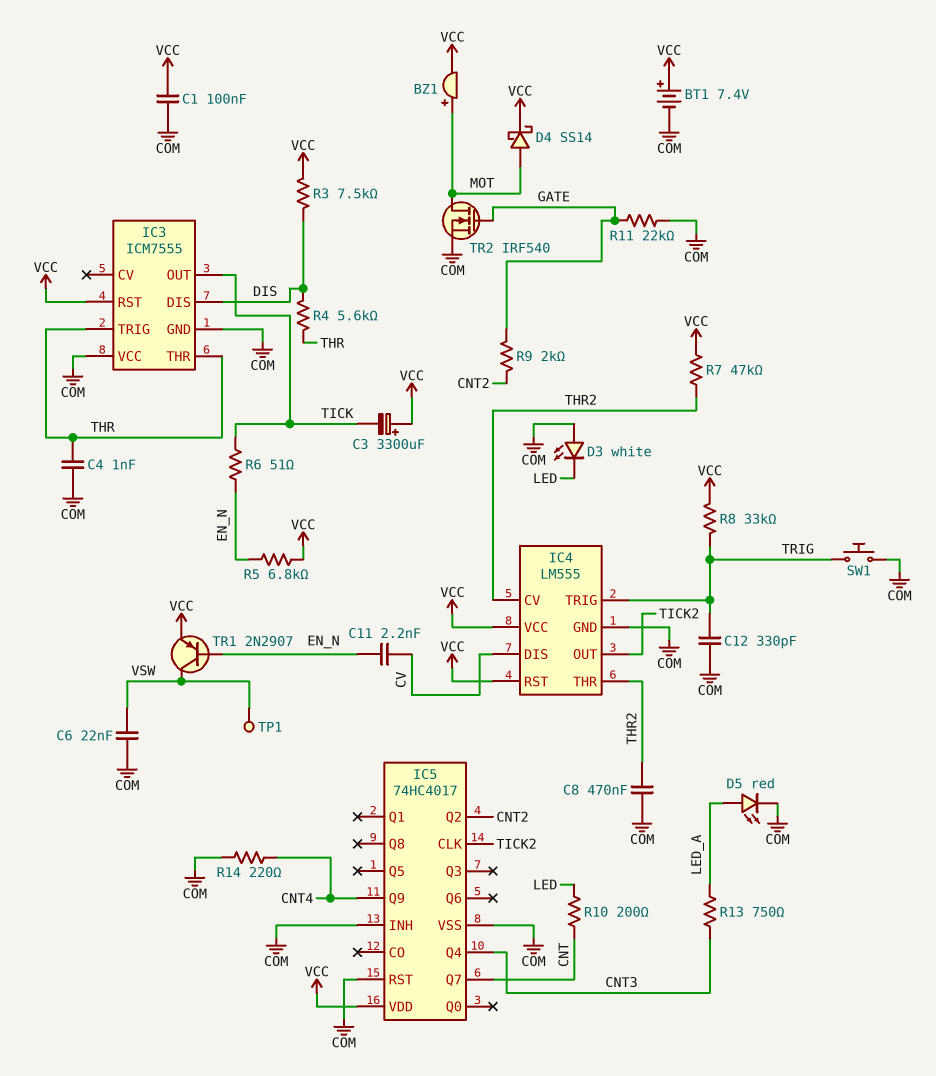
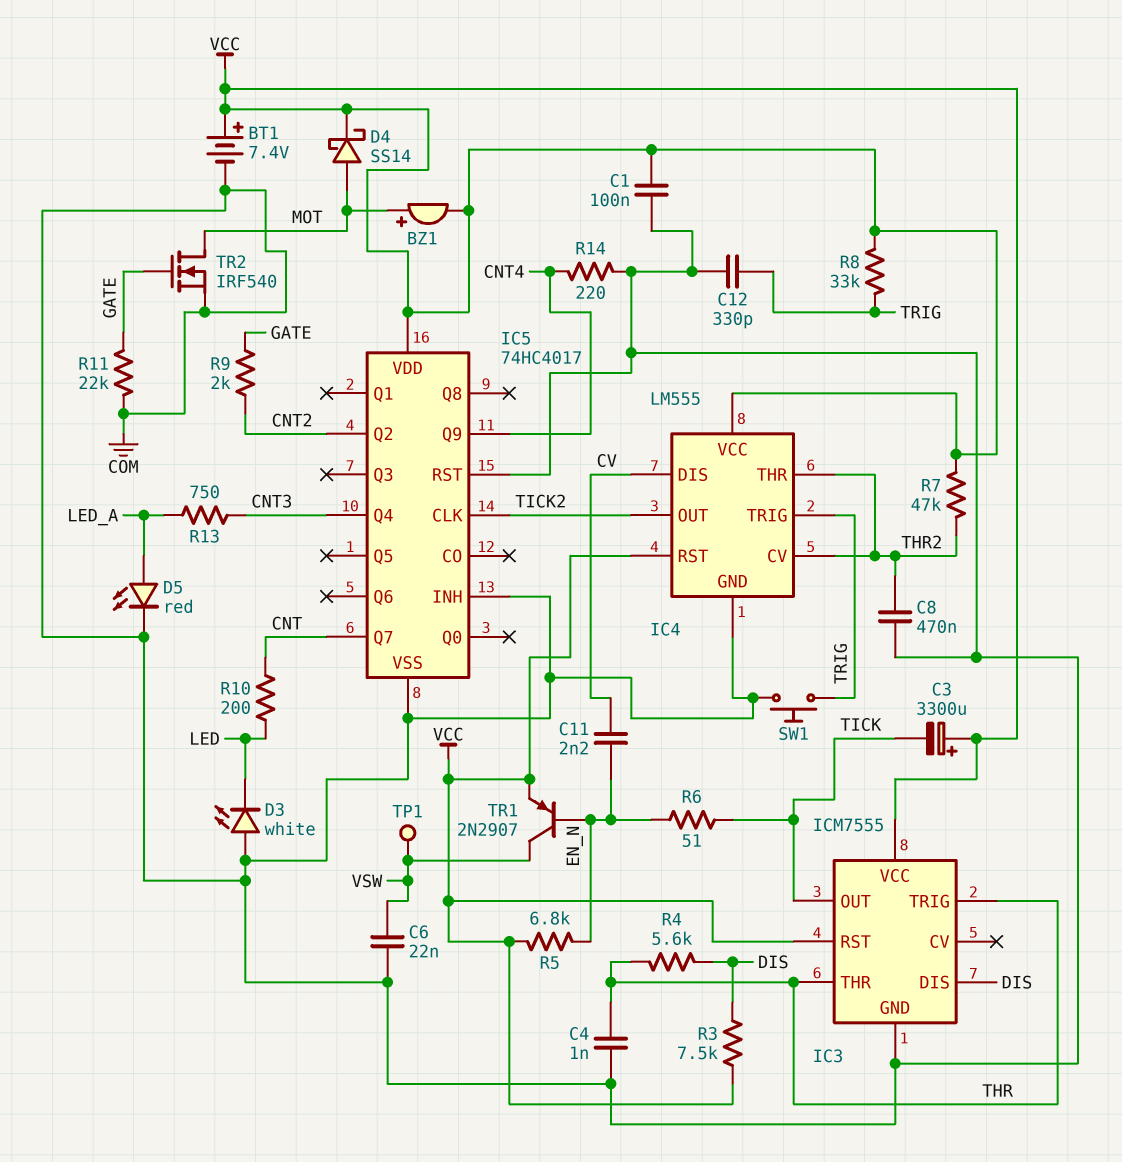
IC3 pin VCC: COM -> VCC

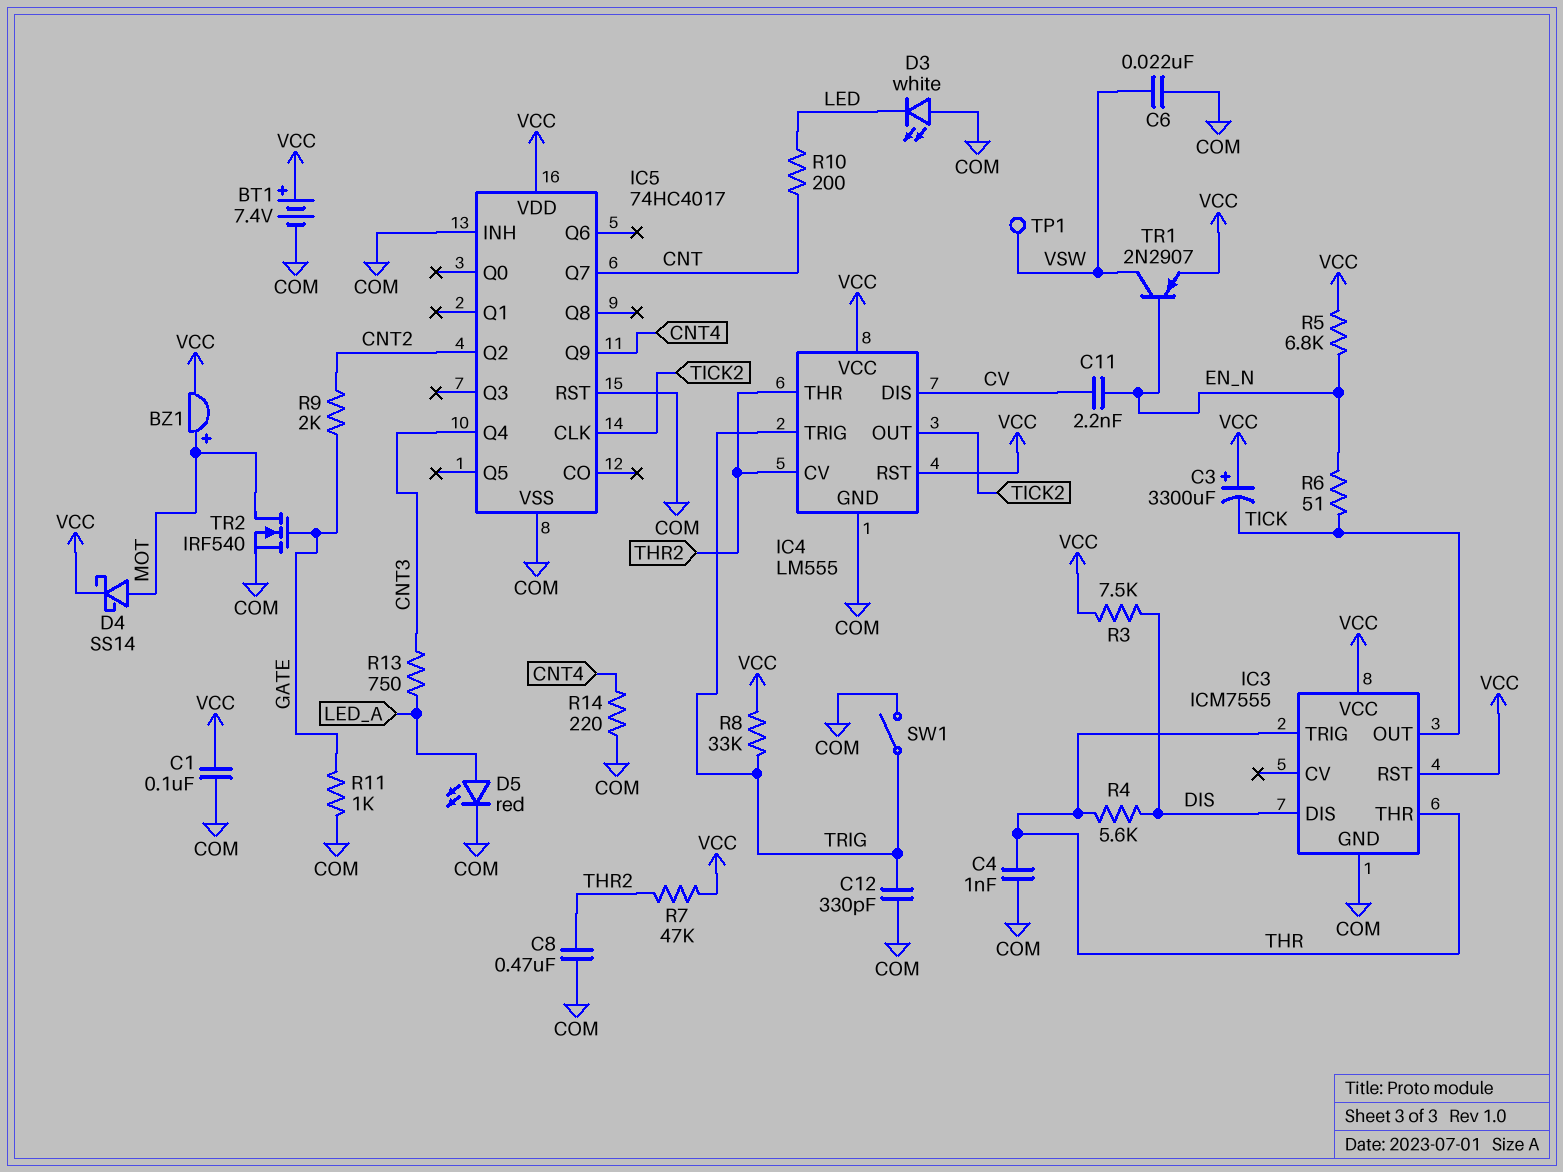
R11: 22k (COM, GATE) -> 1k (COM, GATE)
SW1: button (COM, TRIG) -> switch (COM, TRIG)

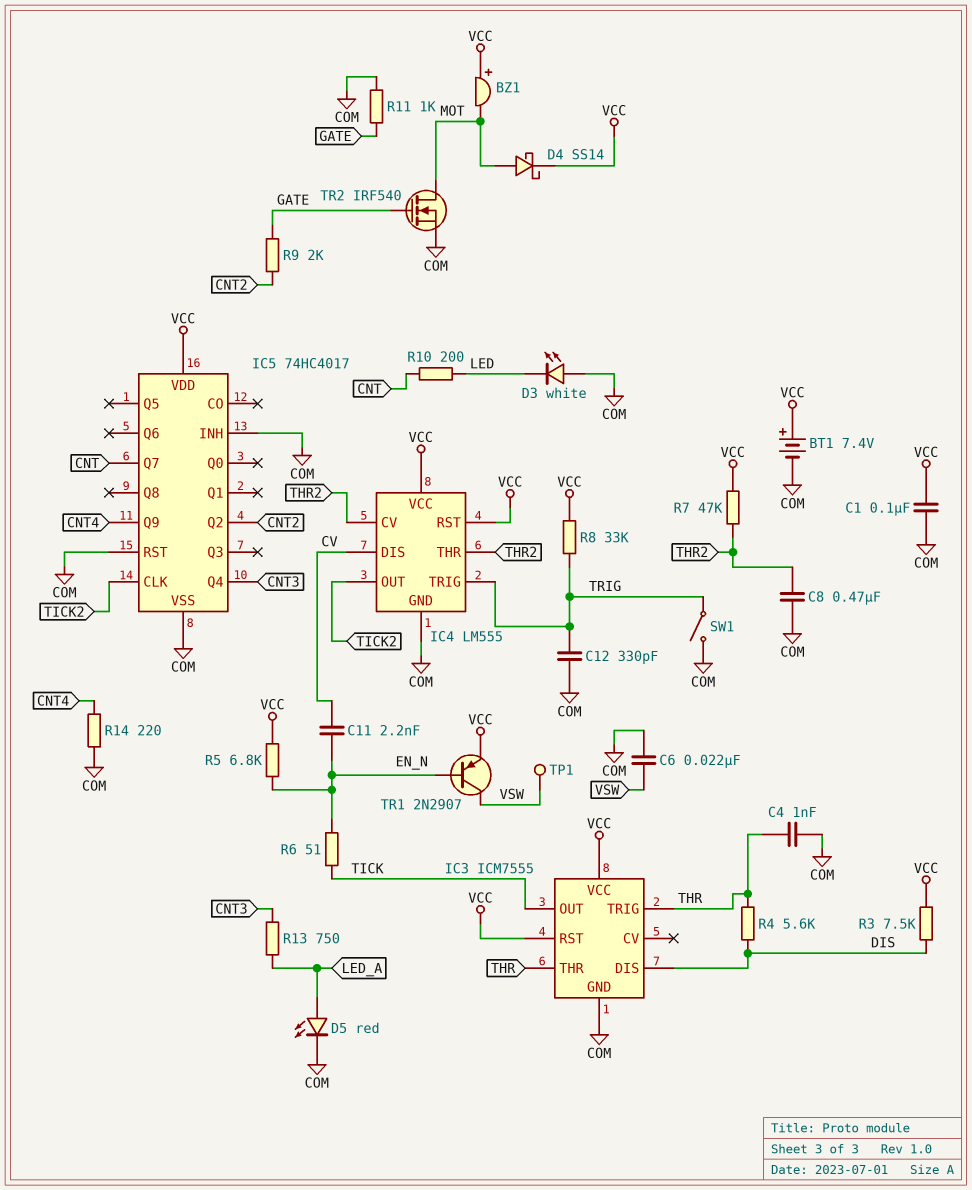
BZ1: buzzer (plus MOT, minus VCC) -> buzzer (plus VCC, minus MOT)
C3: 3300uF (plus VCC, minus TICK) -> none

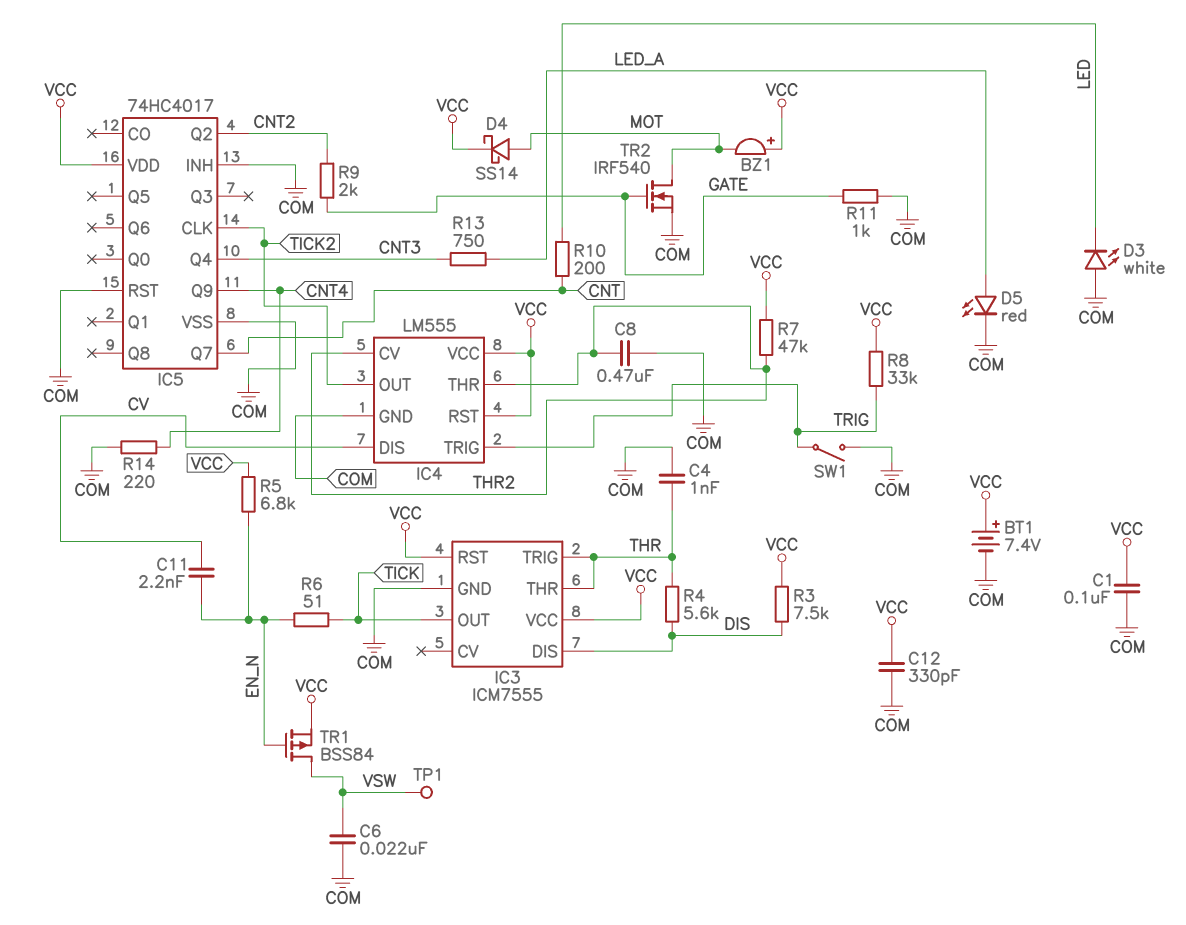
C12: 330pF (COM, TRIG) -> 330pF (COM, VCC)
TR1: PNP 2N2907 (B EN_N, C VSW, E VCC) -> PMOS BSS84 (G EN_N, D VSW, S VCC)

